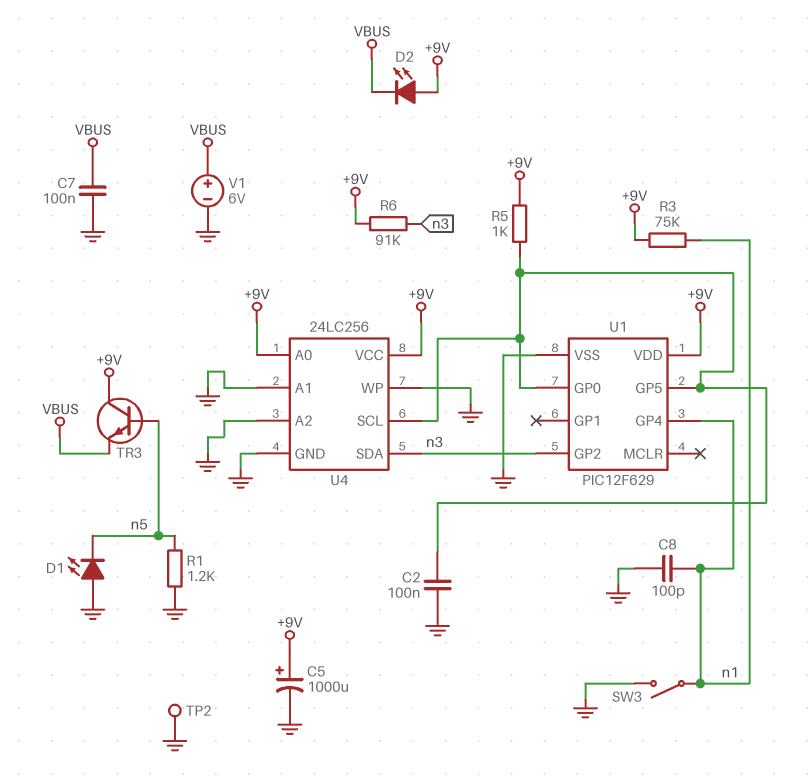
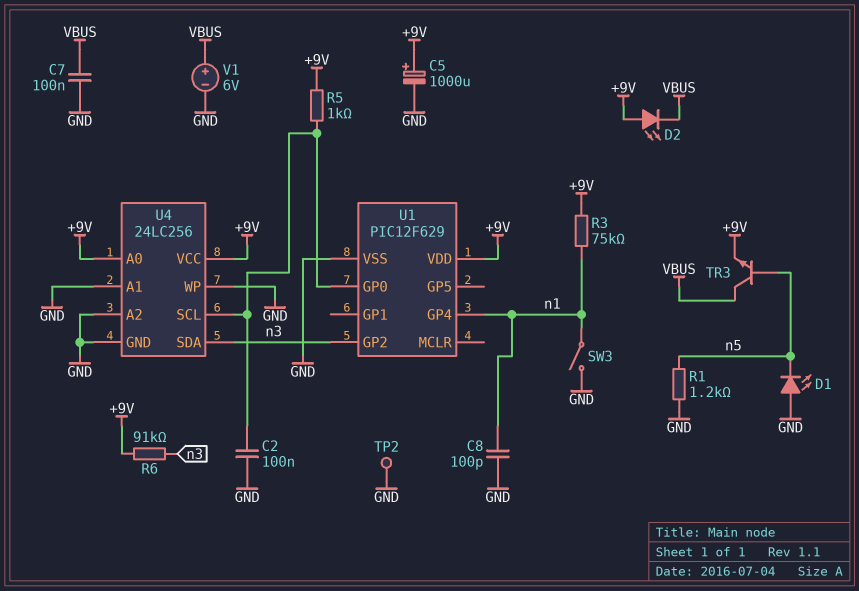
TR3: NPN (B n5, C +9V, E VBUS) -> NPN (B n5, C VBUS, E +9V)
U1 pin GP5: U1/GP0 -> none

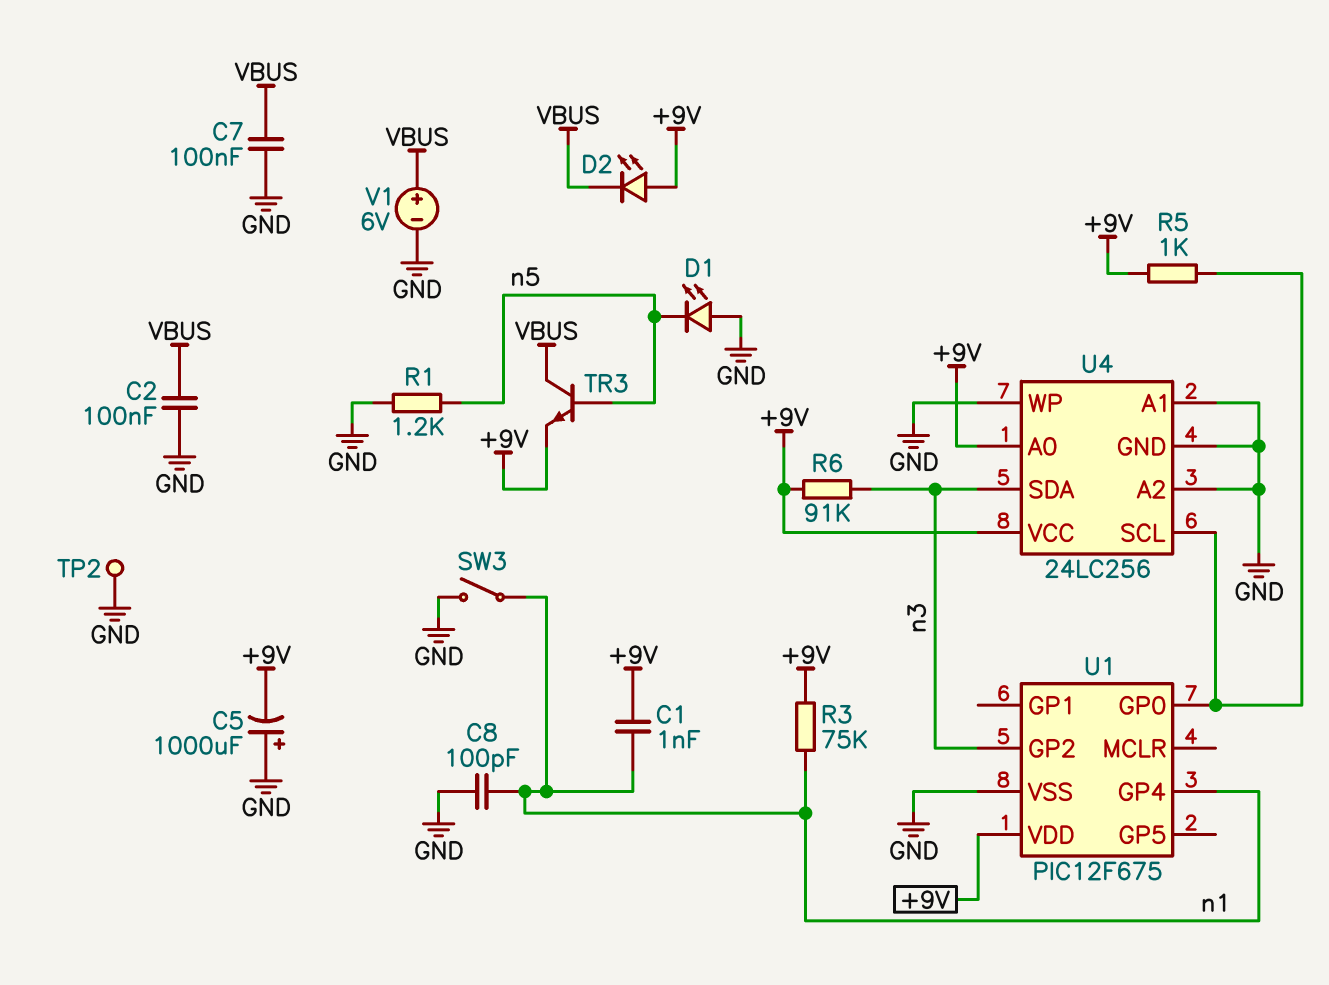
C1: none -> 1nF (+9V, n1)
C2: 100nF (GND, U1/GP0) -> 100nF (GND, VBUS)
C5: 1000uF (plus +9V, minus GND) -> 1000uF (plus GND, minus +9V)
U1: PIC12F629 -> PIC12F675

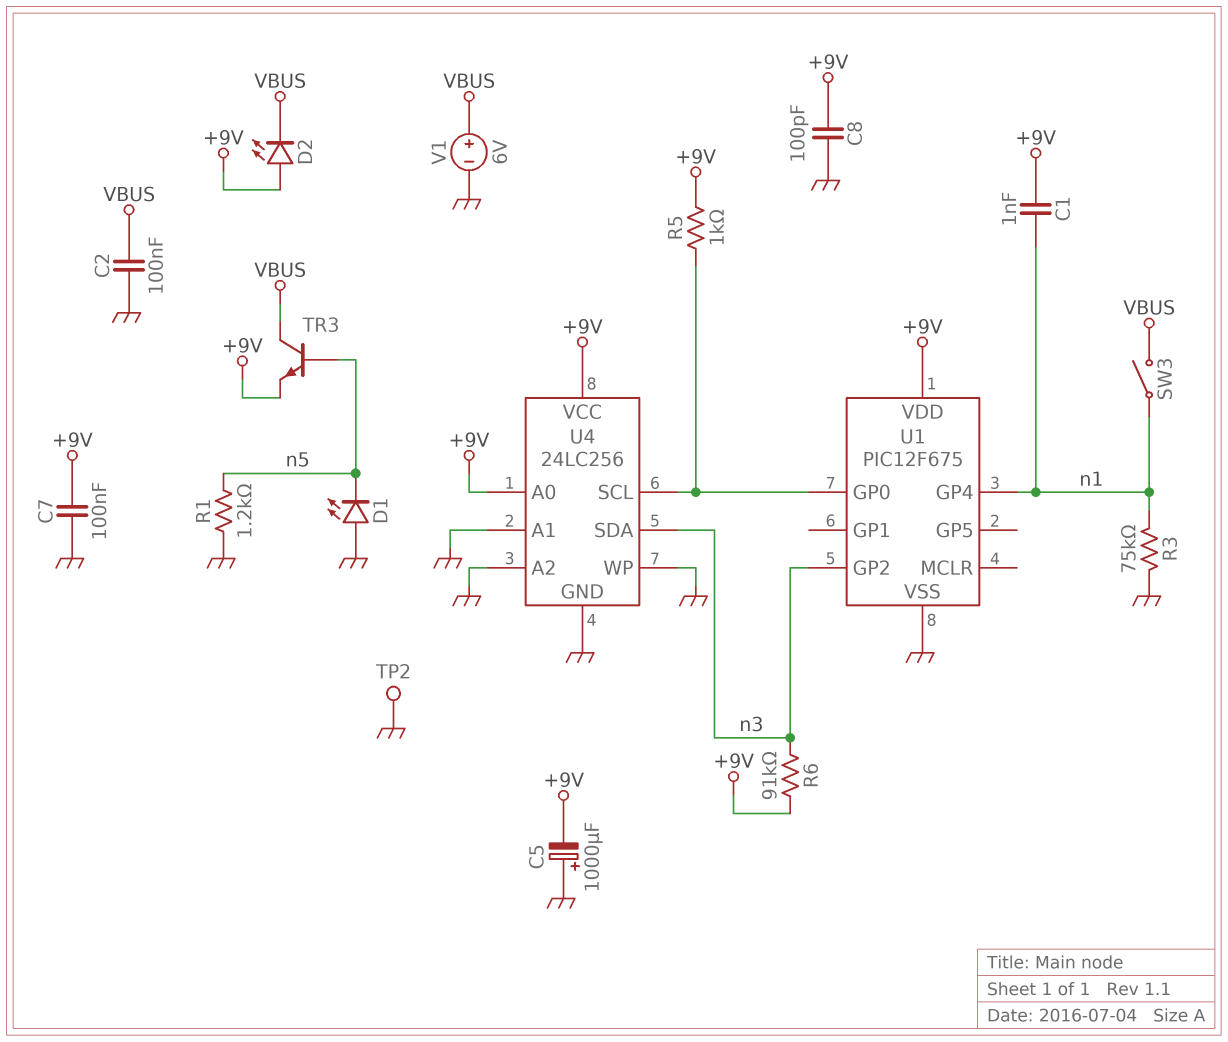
C7: 100nF (GND, VBUS) -> 100nF (+9V, GND)
C8: 100pF (GND, n1) -> 100pF (+9V, GND)
R3: 75k (+9V, n1) -> 75k (GND, n1)
SW3: switch (GND, n1) -> switch (VBUS, n1)

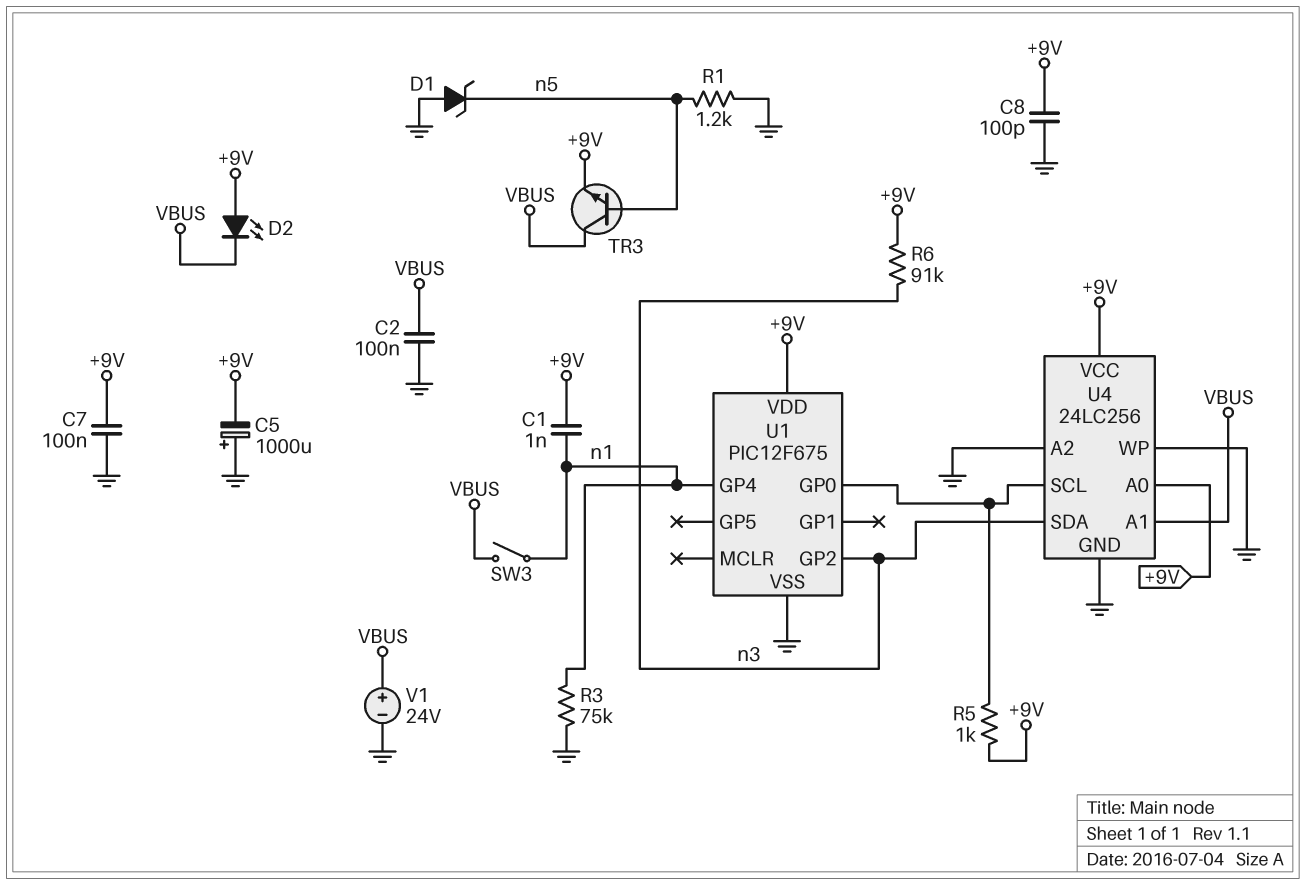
D1: LED (A GND, K n5) -> zener (A GND, K n5)
TP2: test point (GND) -> none
U4 pin A1: GND -> VBUS
V1: 6V (plus VBUS, minus GND) -> 24V (plus VBUS, minus GND)

